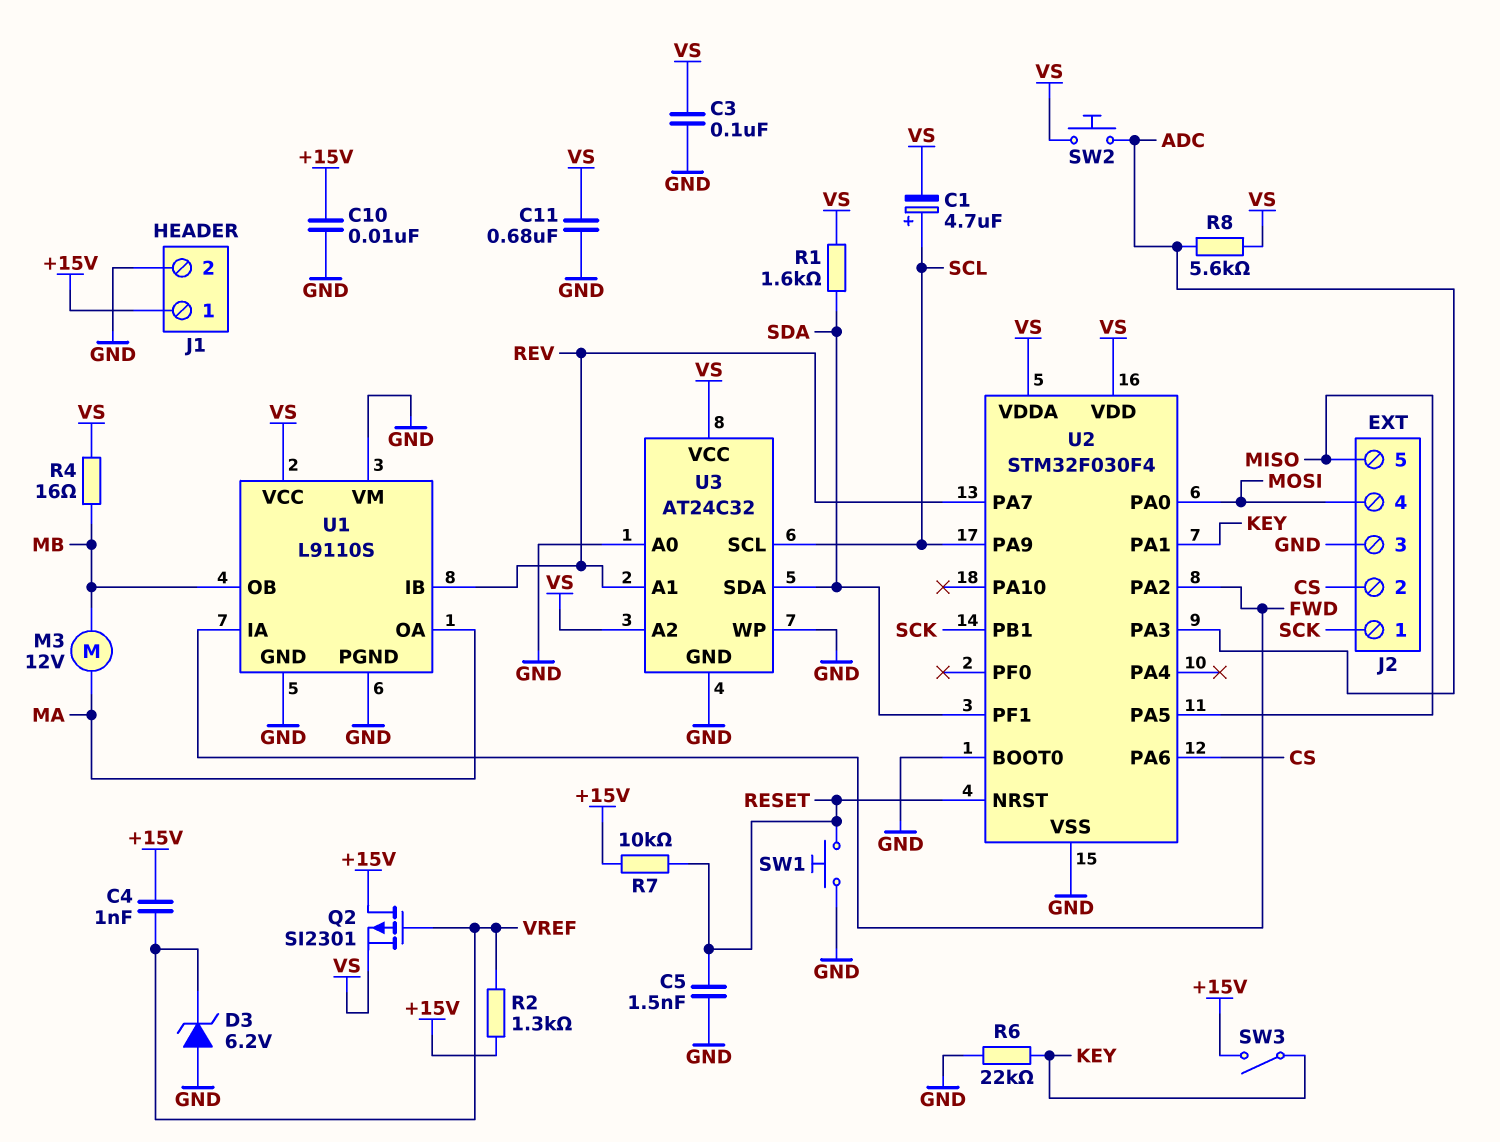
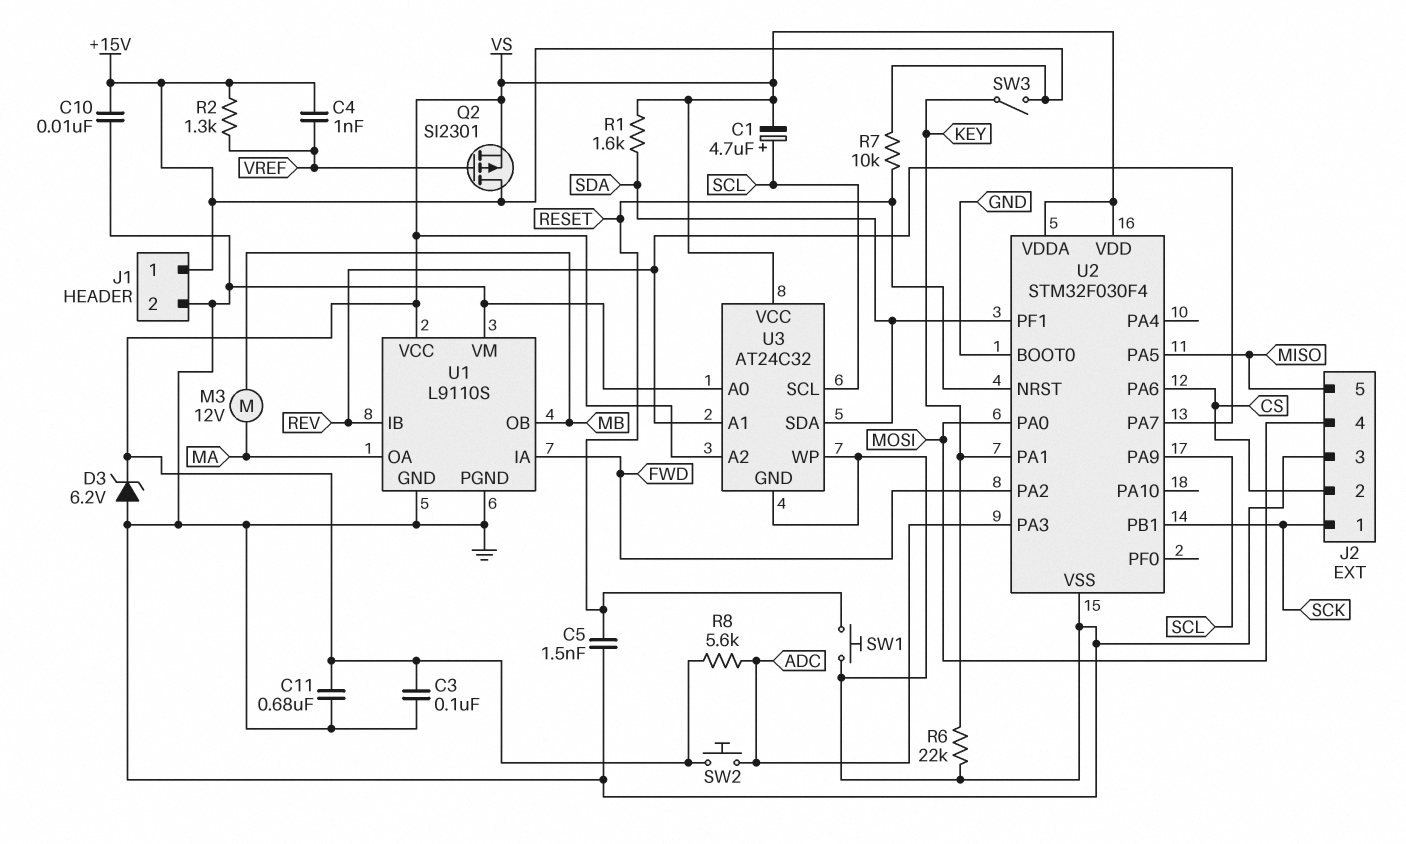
D3: zener 6.2V (A GND, K VREF) -> zener 6.2V (A GND, K VS)
R4: 16 (MB, VS) -> none

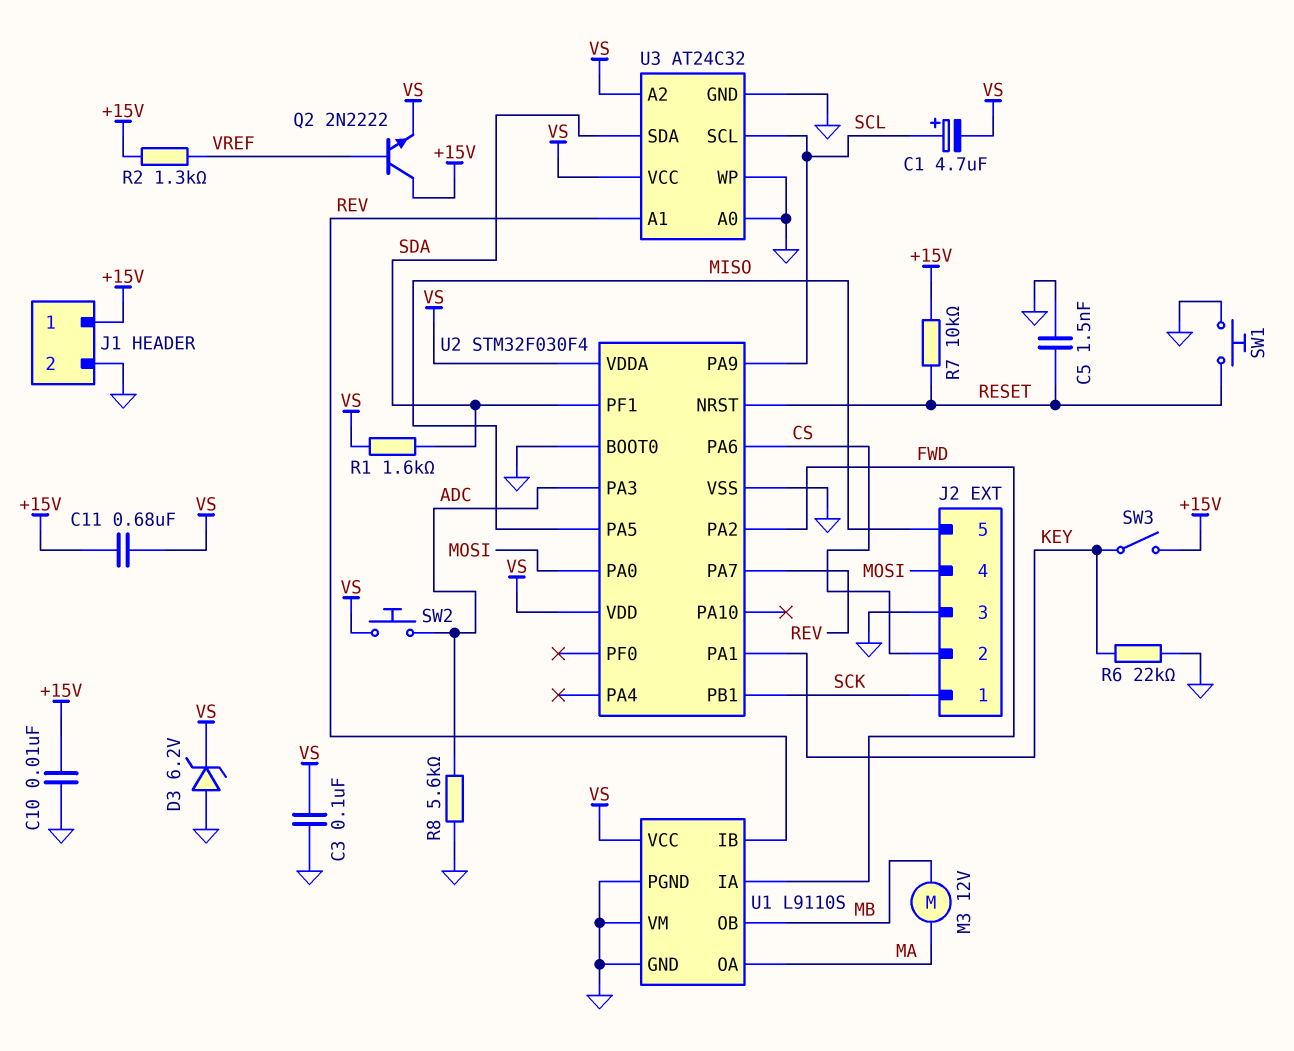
C4: 1nF (+15V, VREF) -> none
C11: 680nF (GND, VS) -> 680nF (+15V, VS)
Q2: PMOS SI2301 (G VREF, D +15V, S VS) -> NPN 2N2222 (B VREF, C +15V, E VS)
R8: 5.6k (ADC, VS) -> 5.6k (ADC, GND)

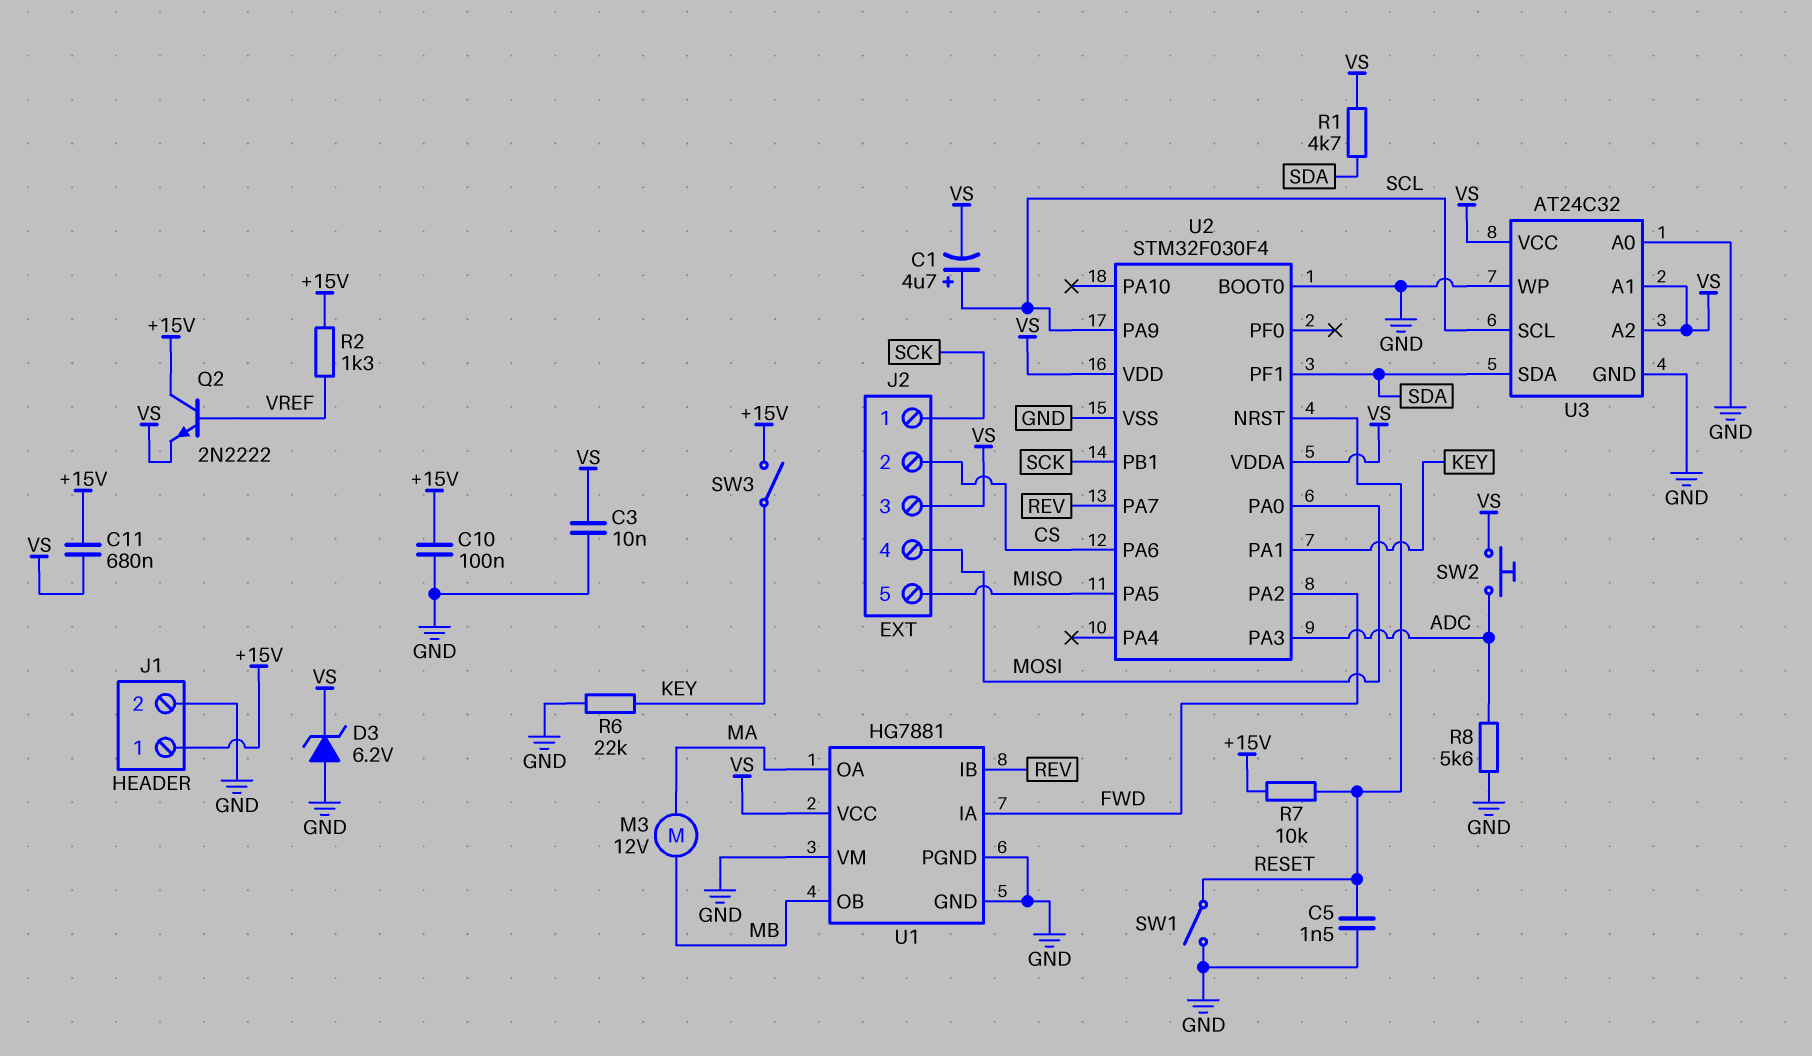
C3: 100nF (GND, VS) -> 10nF (GND, VS)
C10: 10nF (+15V, GND) -> 100nF (+15V, GND)
J2 pin 3: GND -> VS
R1: 1.6k (SDA, VS) -> 4.7k (SDA, VS)
SW1: button (GND, RESET) -> switch (GND, RESET)
U1: L9110S -> HG7881
U3 pin A1: REV -> VS

